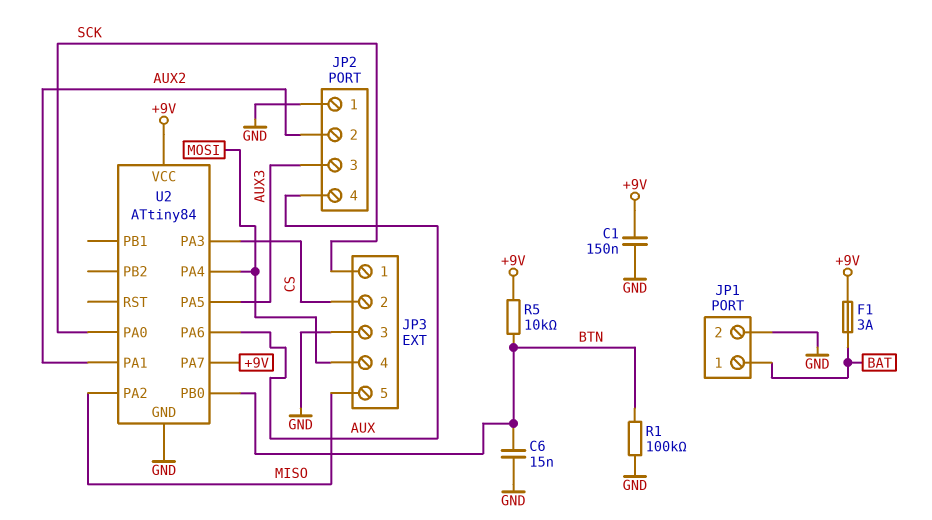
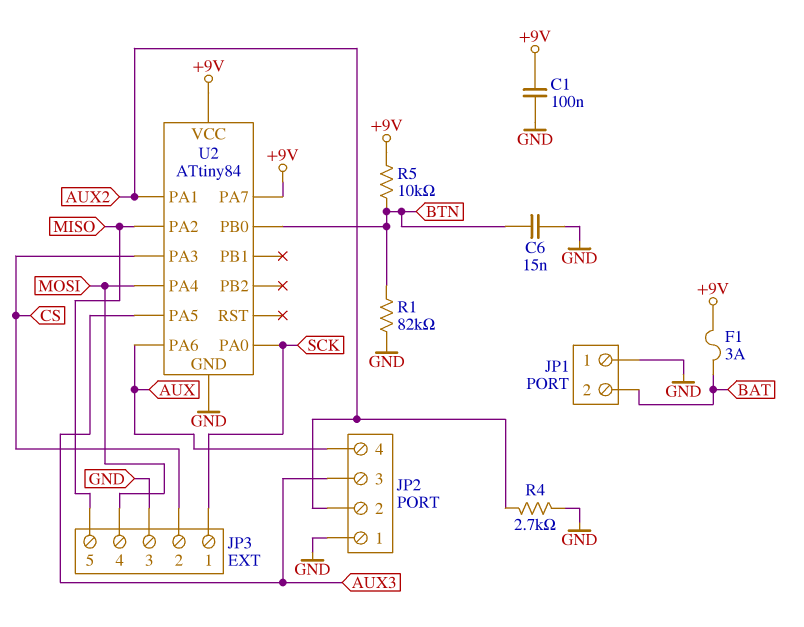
C1: 150nF (+9V, GND) -> 100nF (+9V, GND)
JP1 pin 1: BAT -> GND
JP1 pin 2: GND -> BAT
R1: 100k (BTN, GND) -> 82k (BTN, GND)
R4: none -> 2.7k (AUX2, GND)

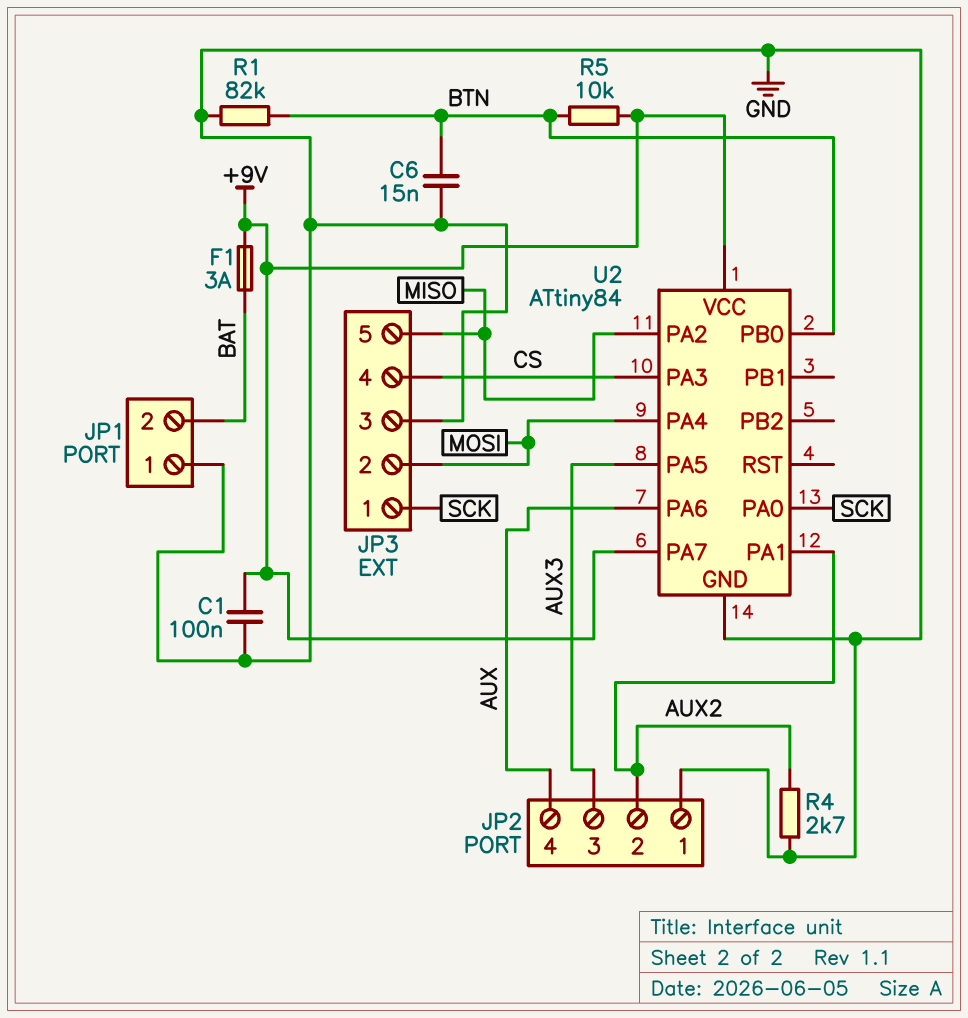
JP3 pin 2: CS -> MOSI
JP3 pin 4: MOSI -> CS

